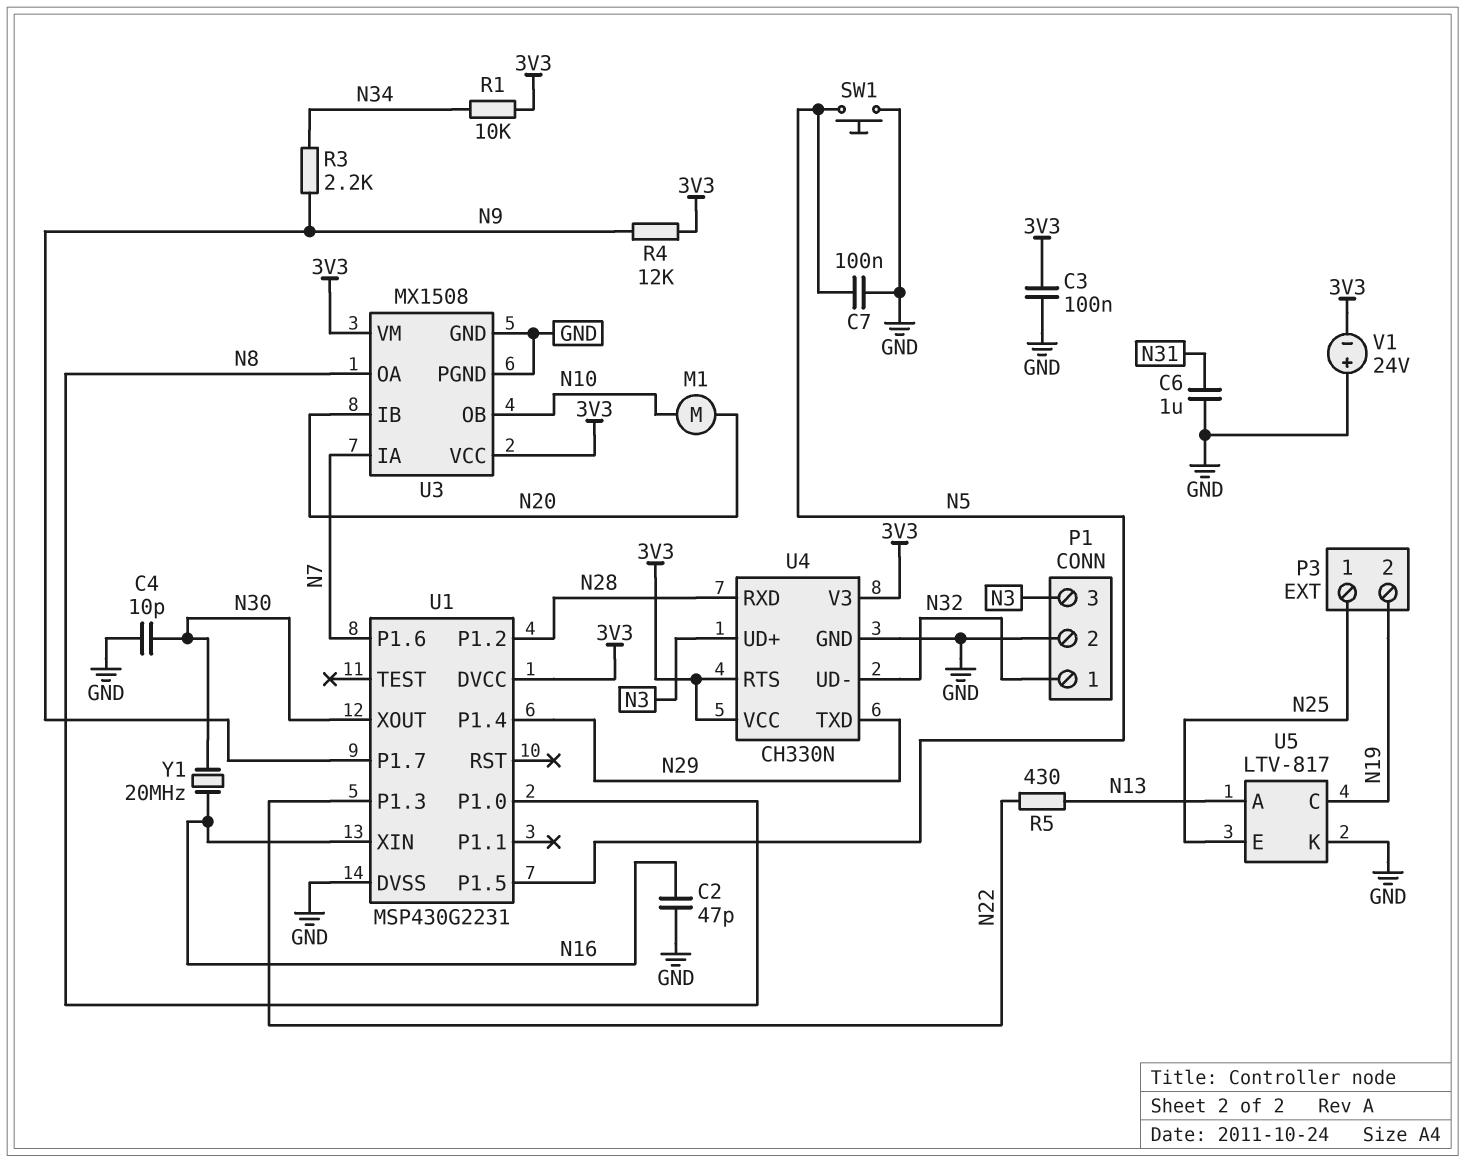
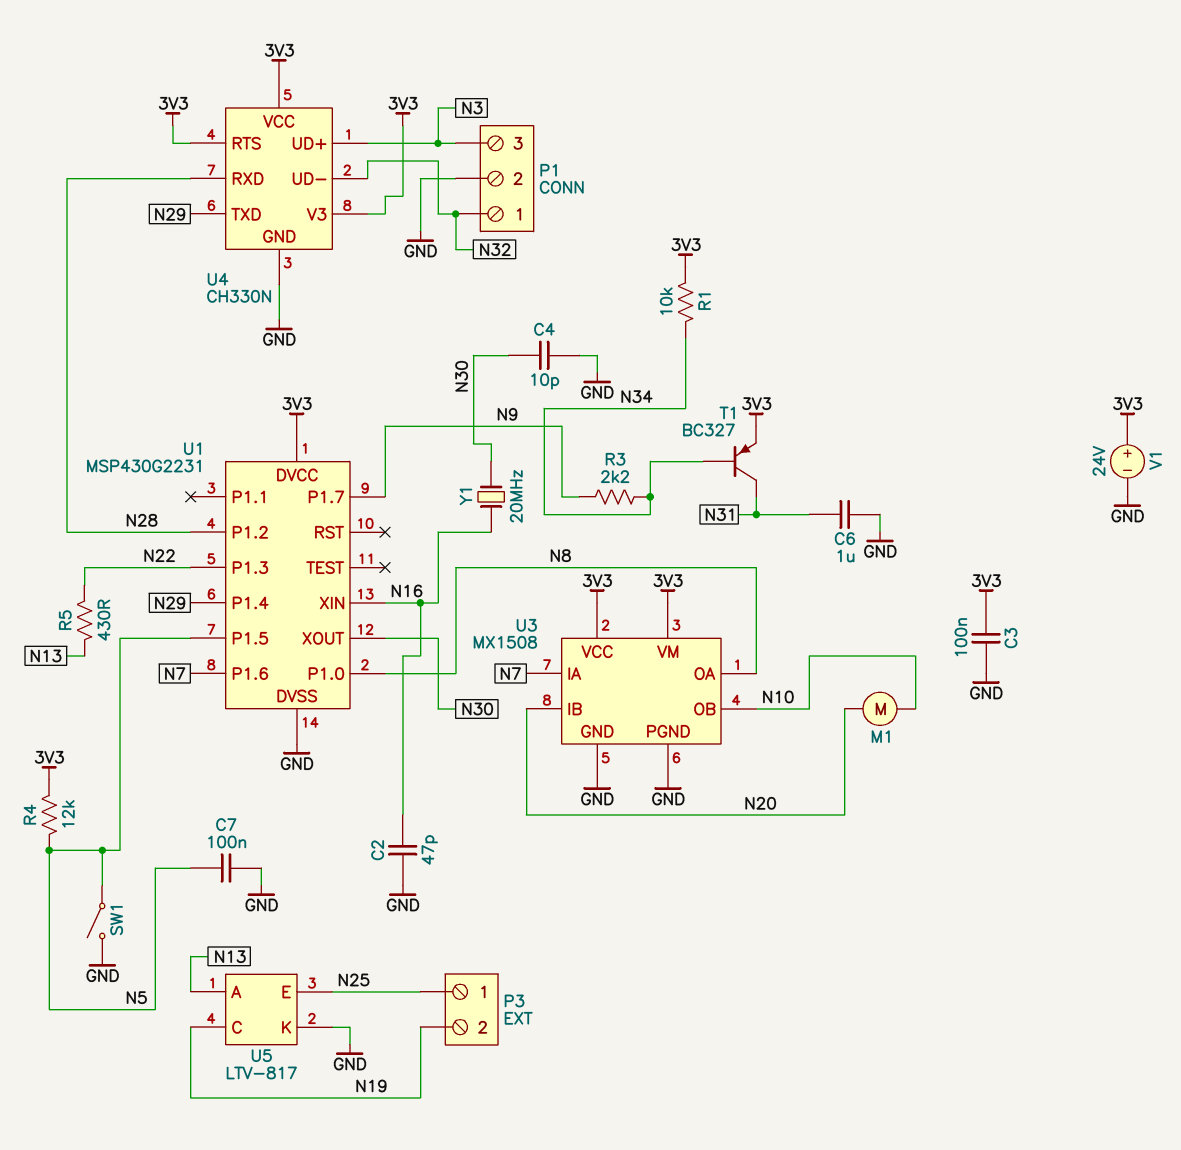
R4: 12k (3V3, N9) -> 12k (3V3, N5)
SW1: button (GND, N5) -> switch (GND, N5)
T1: none -> PNP BC327 (B N34, C N31, E 3V3)
V1: 24V (plus GND, minus 3V3) -> 24V (plus 3V3, minus GND)

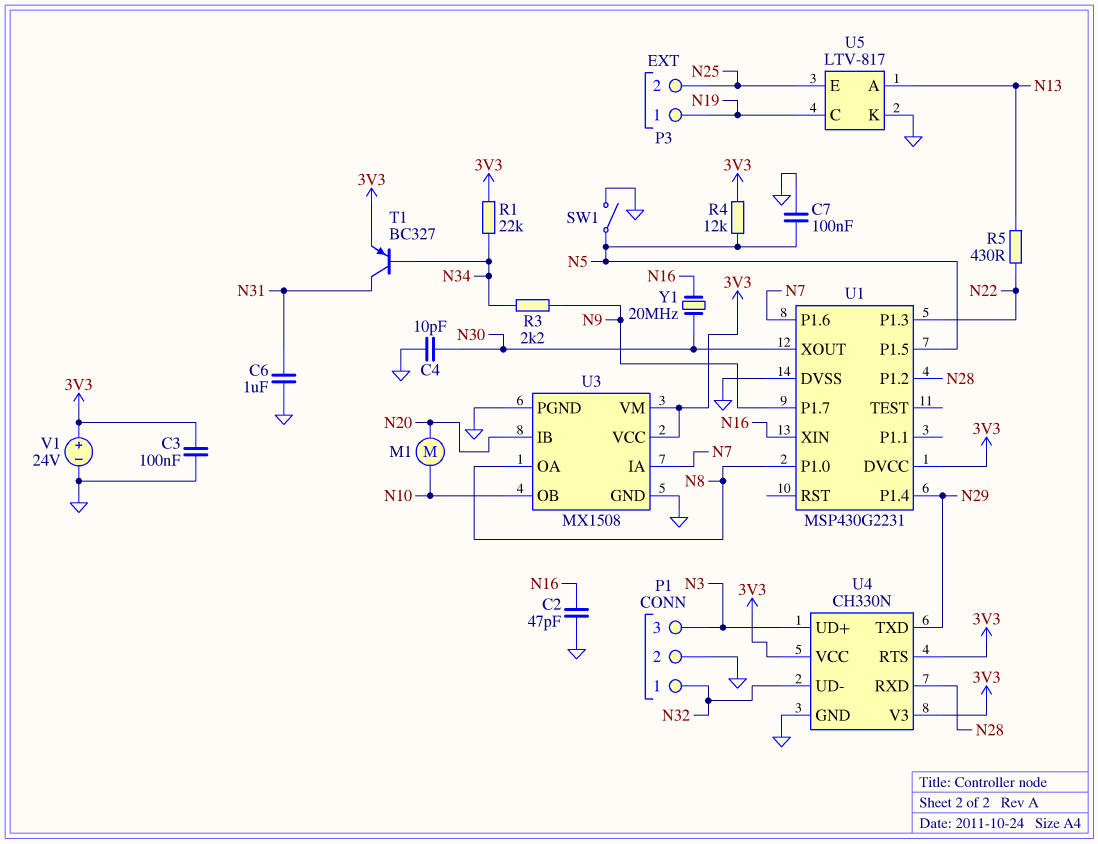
P3 pin 1: N25 -> N19
P3 pin 2: N19 -> N25
R1: 10k (3V3, N34) -> 22k (3V3, N34)

